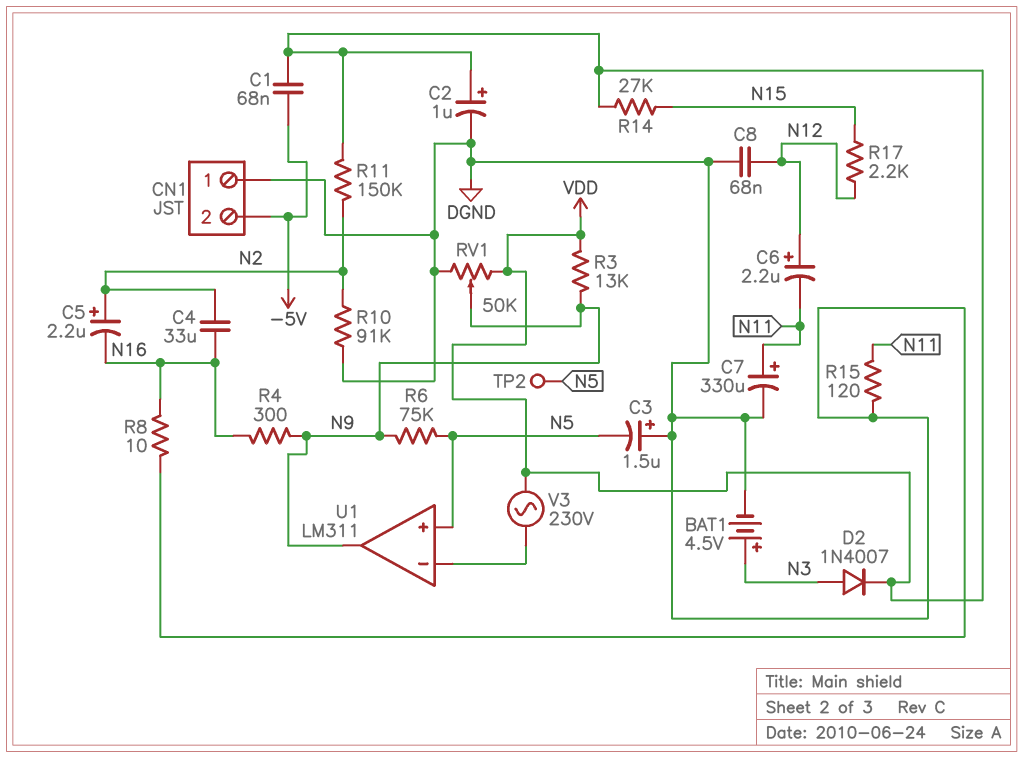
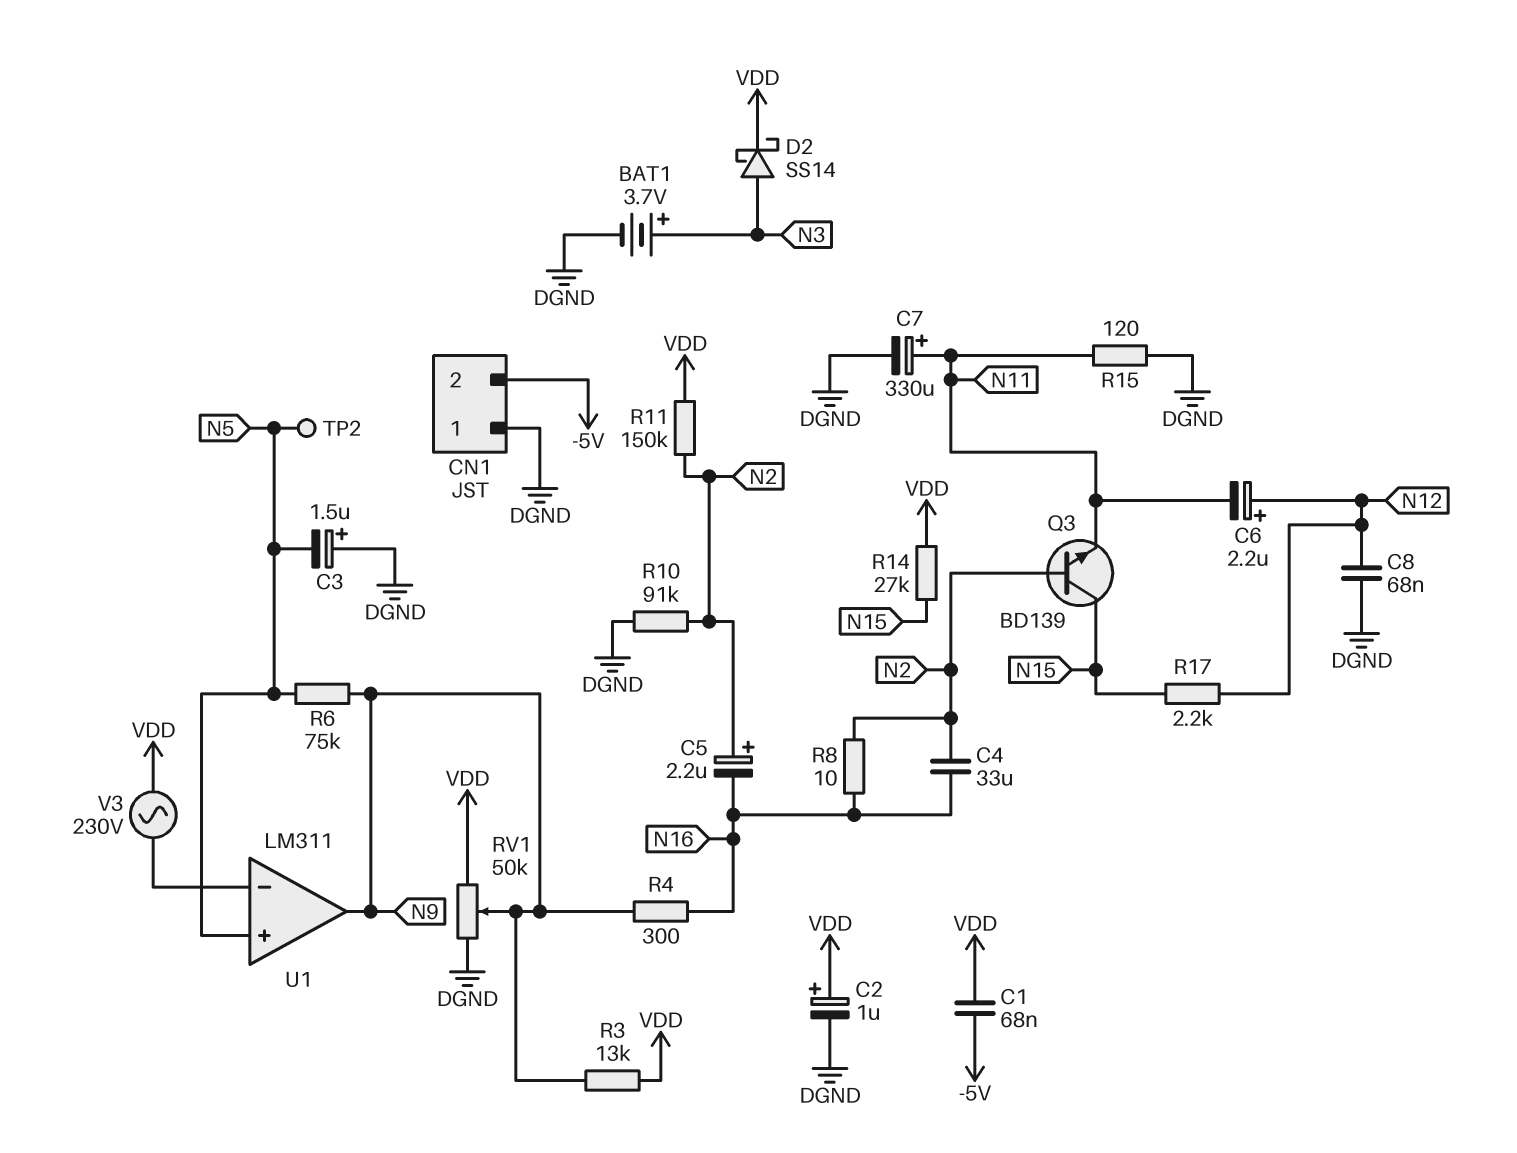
BAT1: 4.5V (plus N3, minus DGND) -> 3.7V (plus N3, minus DGND)
D2: diode 1N4007 (A N3, K VDD) -> schottky SS14 (A N3, K VDD)
Q3: none -> NPN BD139 (B N2, C N15, E N11)
R8: 10 (DGND, N16) -> 10 (N2, N16)

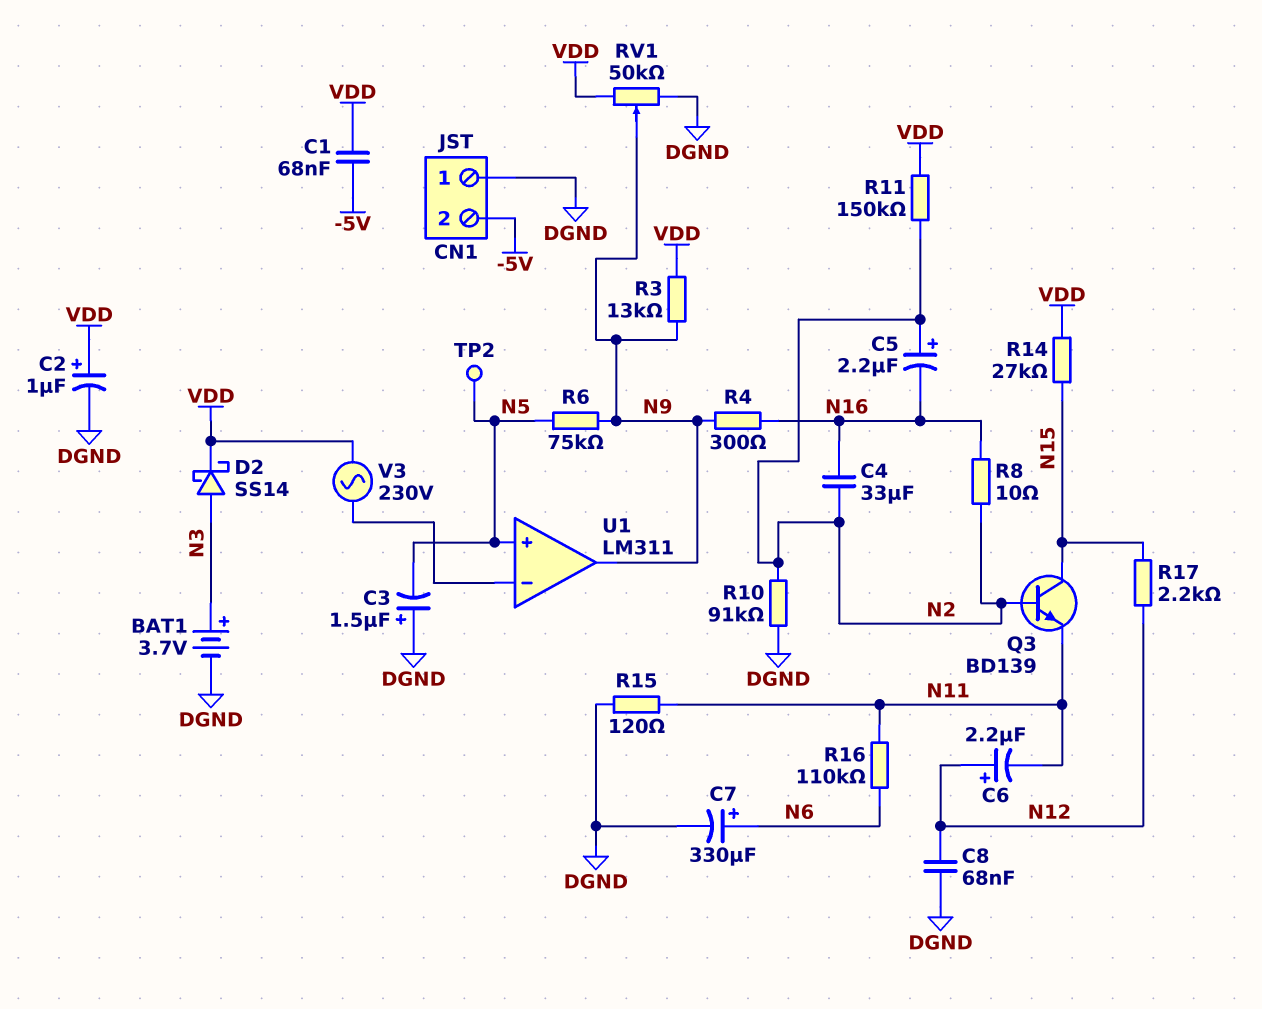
C7: 330uF (plus N11, minus DGND) -> 330uF (plus N6, minus DGND)
R16: none -> 110k (N6, N11)

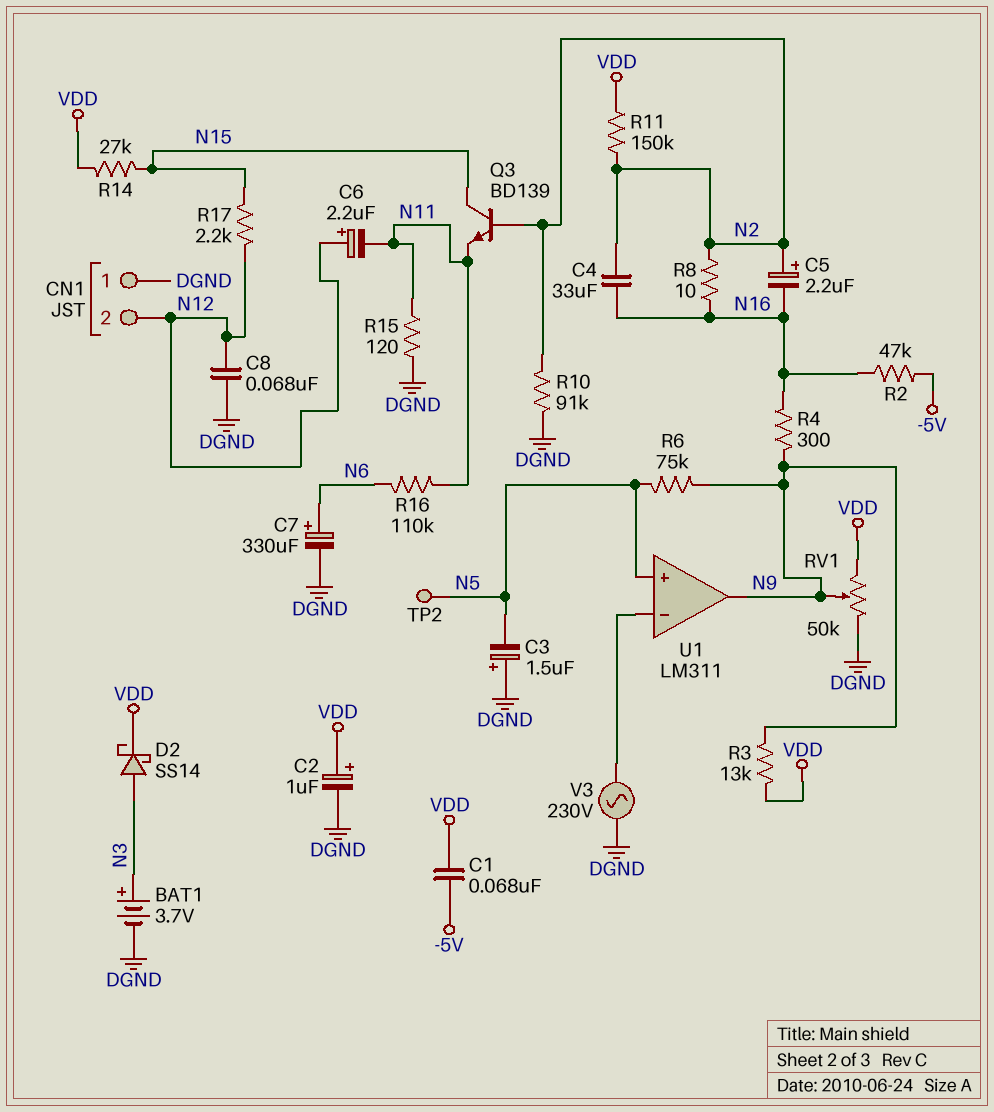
CN1 pin 2: -5V -> N12
R2: none -> 47k (-5V, N16)
V3: AC 230V (U1/in-, VDD) -> AC 230V (DGND, U1/in-)

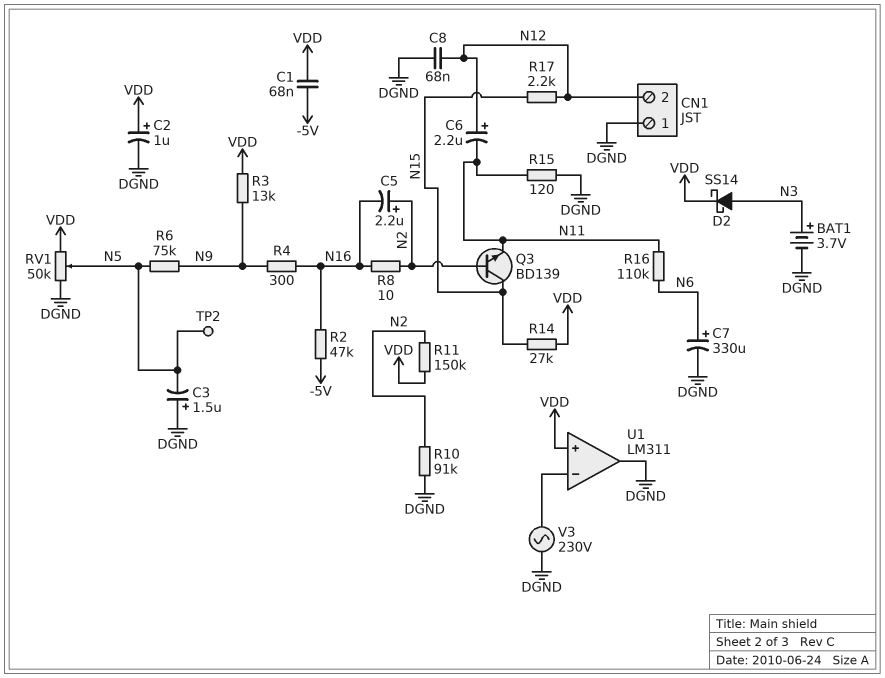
C4: 33uF (N2, N16) -> none
RV1: 50k (DGND, VDD, wiper N9) -> 50k (DGND, VDD, wiper N5)
U1 pin in+: N5 -> VDD
U1 pin out: N9 -> DGND

